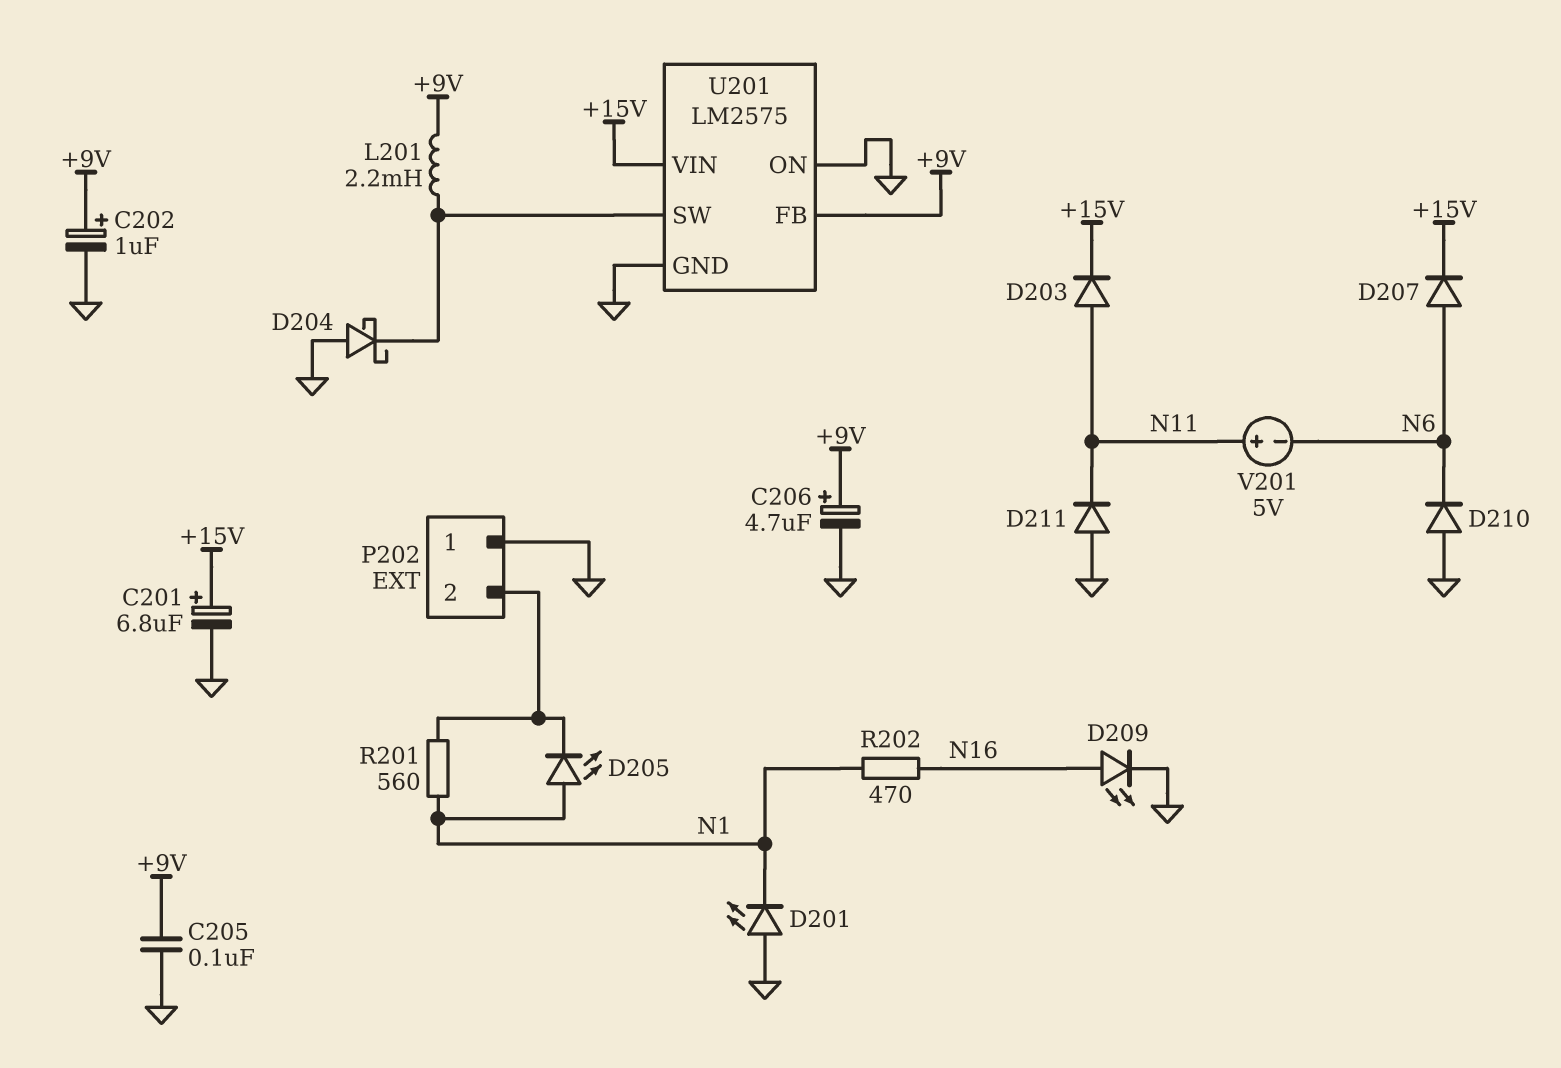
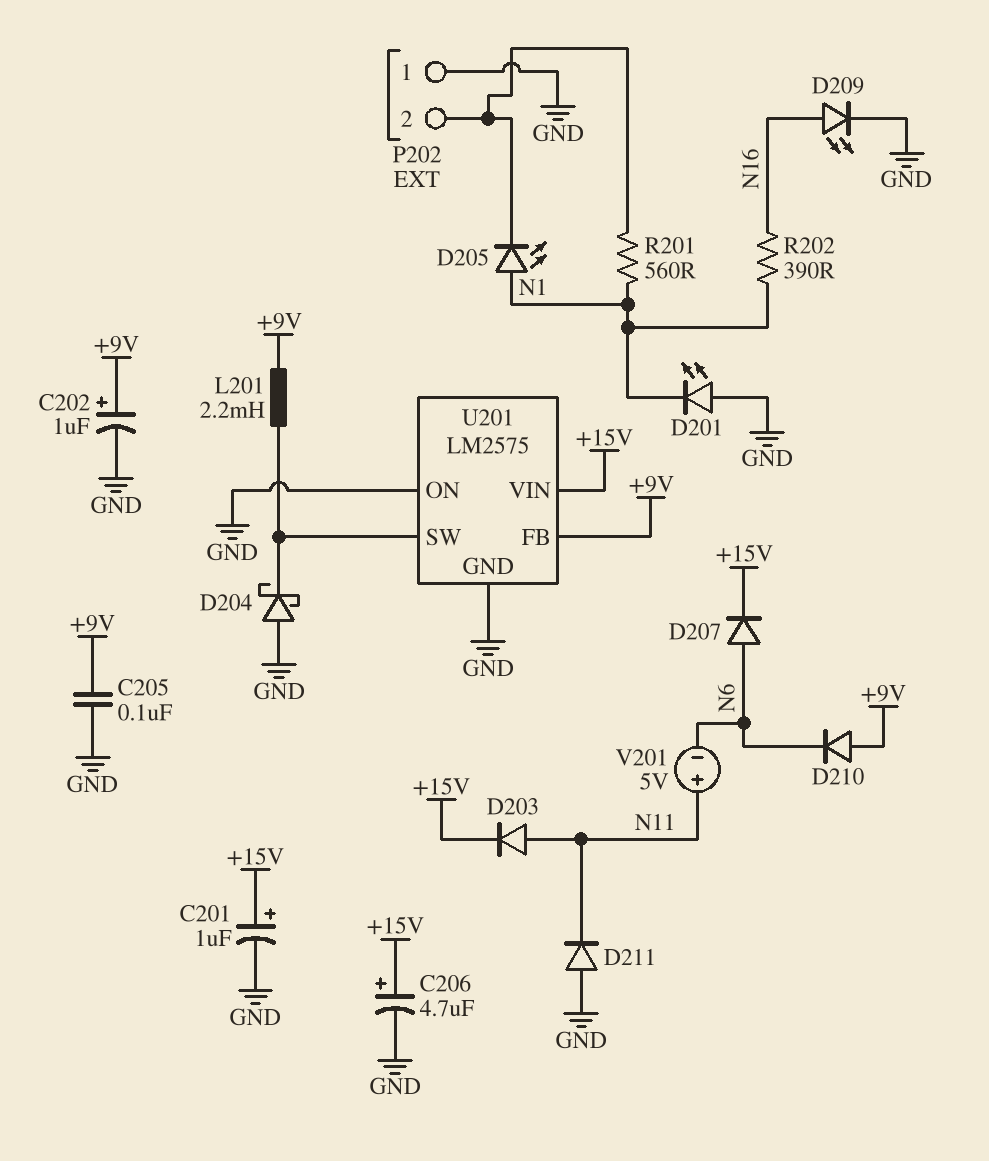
C201: 6.8uF (plus +15V, minus GND) -> 1uF (plus +15V, minus GND)
C206: 4.7uF (plus +9V, minus GND) -> 4.7uF (plus +15V, minus GND)
D210: diode (A GND, K N6) -> diode (A +9V, K N6)
R202: 470 (N1, N16) -> 390 (N1, N16)

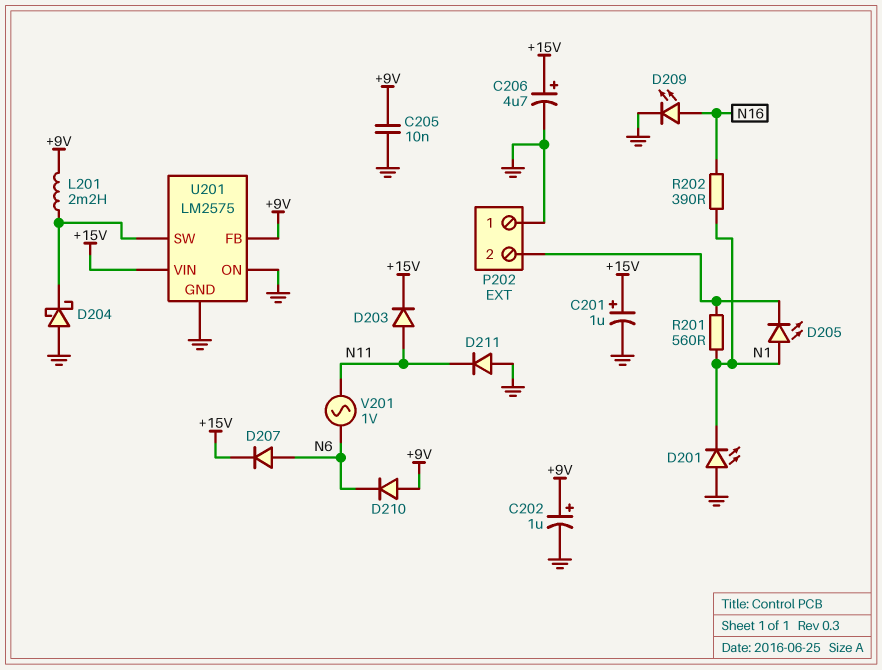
C205: 100nF (+9V, GND) -> 10nF (+9V, GND)
V201: 5V (plus N11, minus N6) -> AC 1V (N6, N11)

